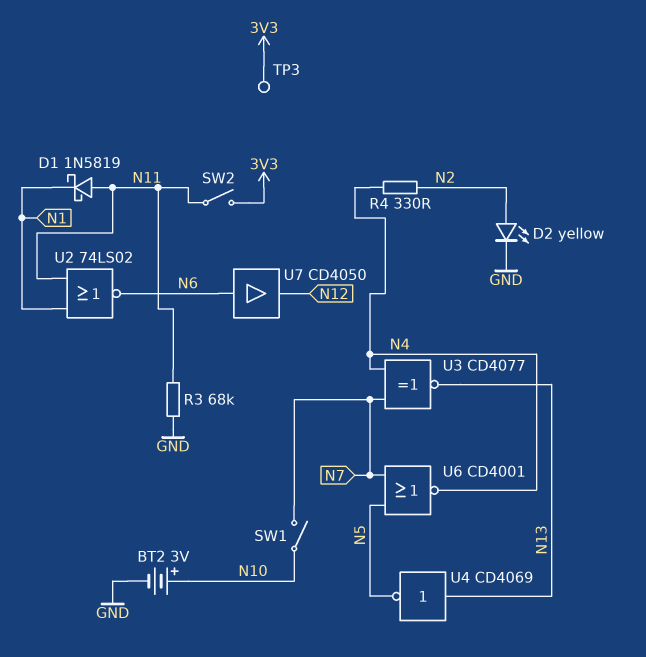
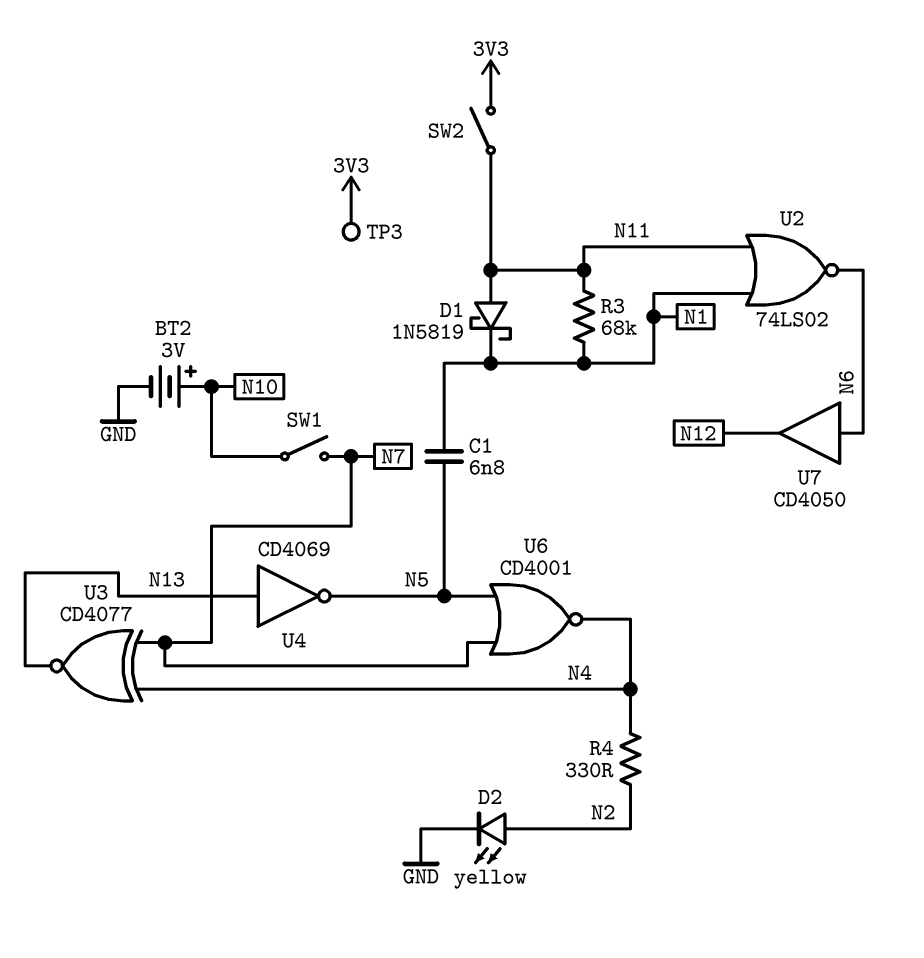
C1: none -> 6.8nF (N1, N5)
R3: 68k (GND, N11) -> 68k (N1, N11)

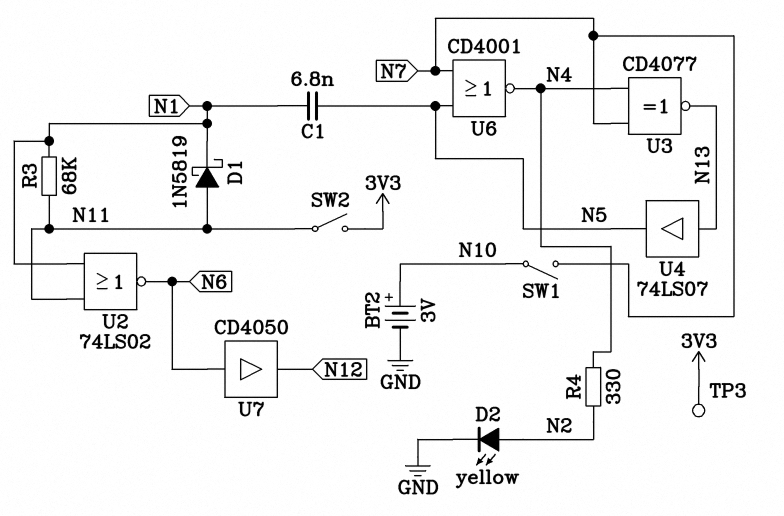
U4: NOT CD4069 (in N13, out N5) -> buffer 74LS07 (in N13, out N5)

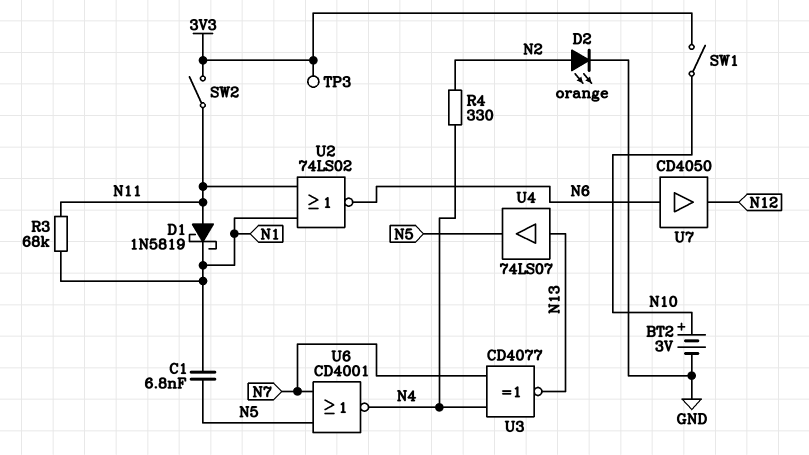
D2: LED yellow (A N2, K GND) -> LED orange (A N2, K GND)
SW1: switch (N7, N10) -> switch (3V3, N10)

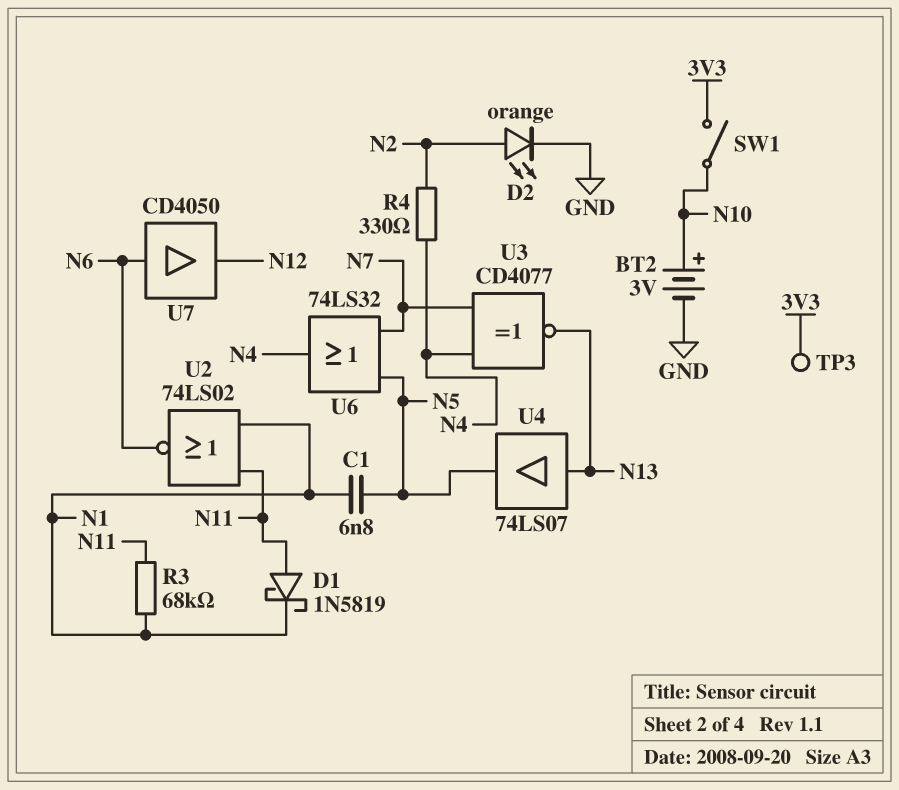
SW2: switch (3V3, N11) -> none
U6: NOR CD4001 (in N5, in N7, out N4) -> OR 74LS32 (in N5, in N7, out N4)

